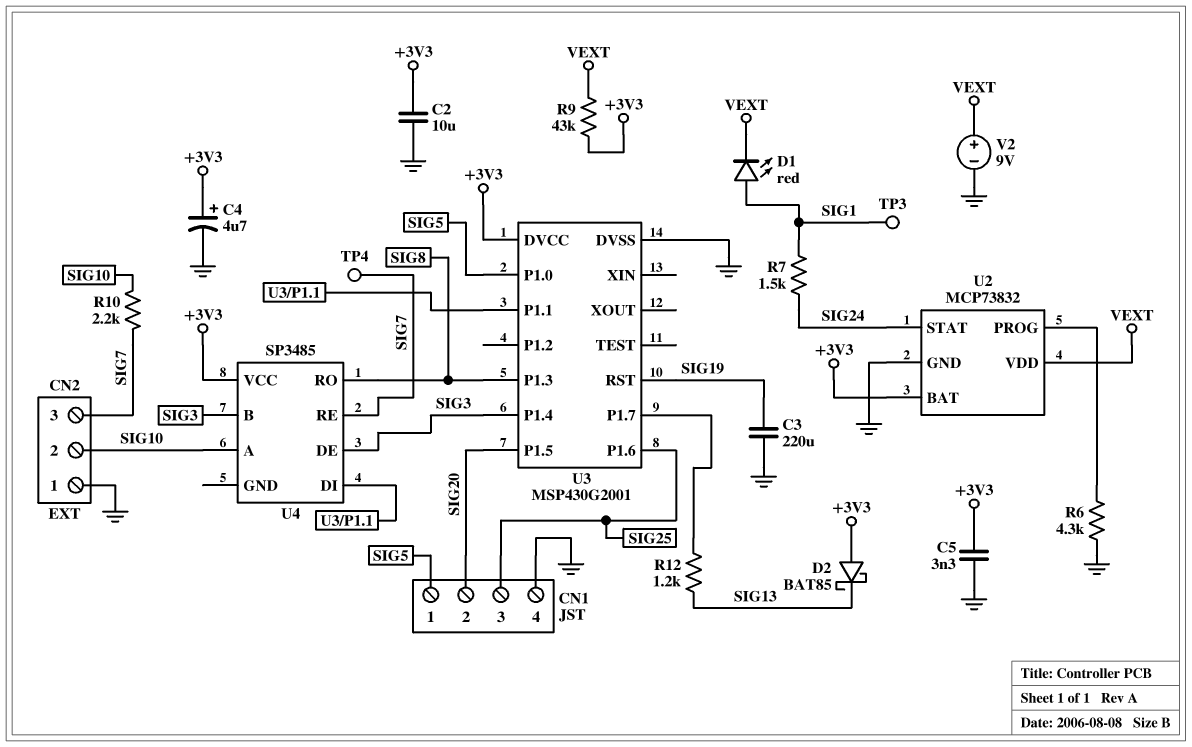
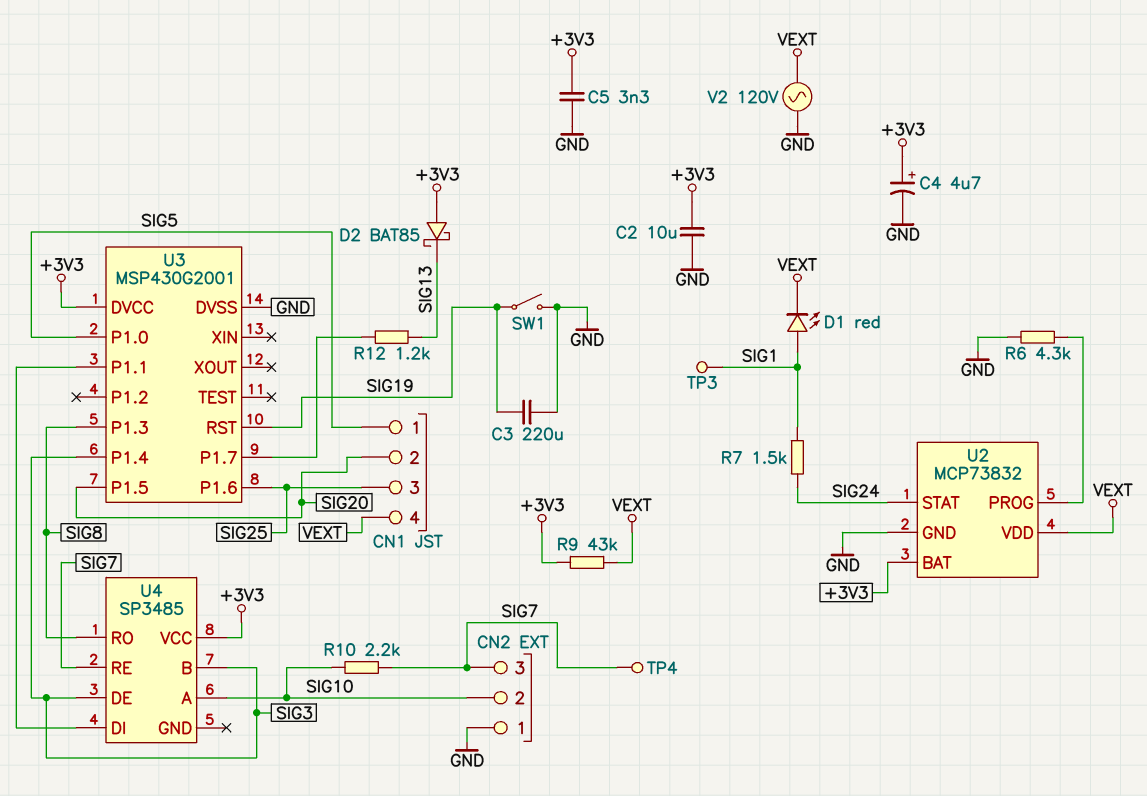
CN1 pin 4: GND -> VEXT
SW1: none -> switch (GND, SIG19)
V2: 9V (plus VEXT, minus GND) -> AC 120V (GND, VEXT)

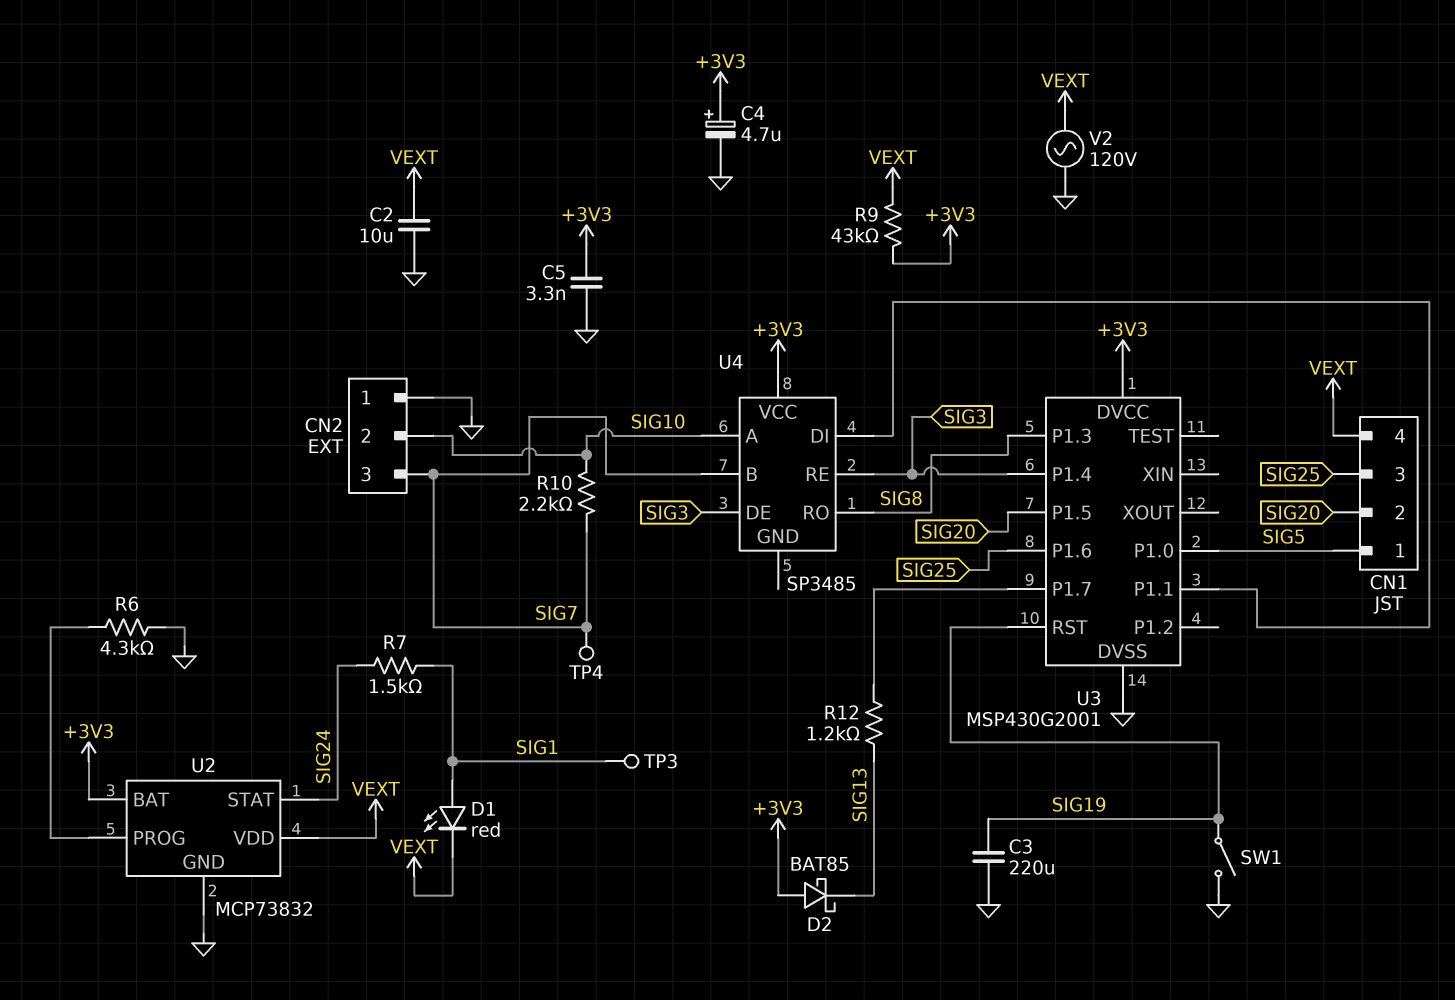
C2: 10uF (+3V3, GND) -> 10uF (GND, VEXT)
U4 pin B: SIG3 -> SIG7
U4 pin RE: SIG7 -> SIG3

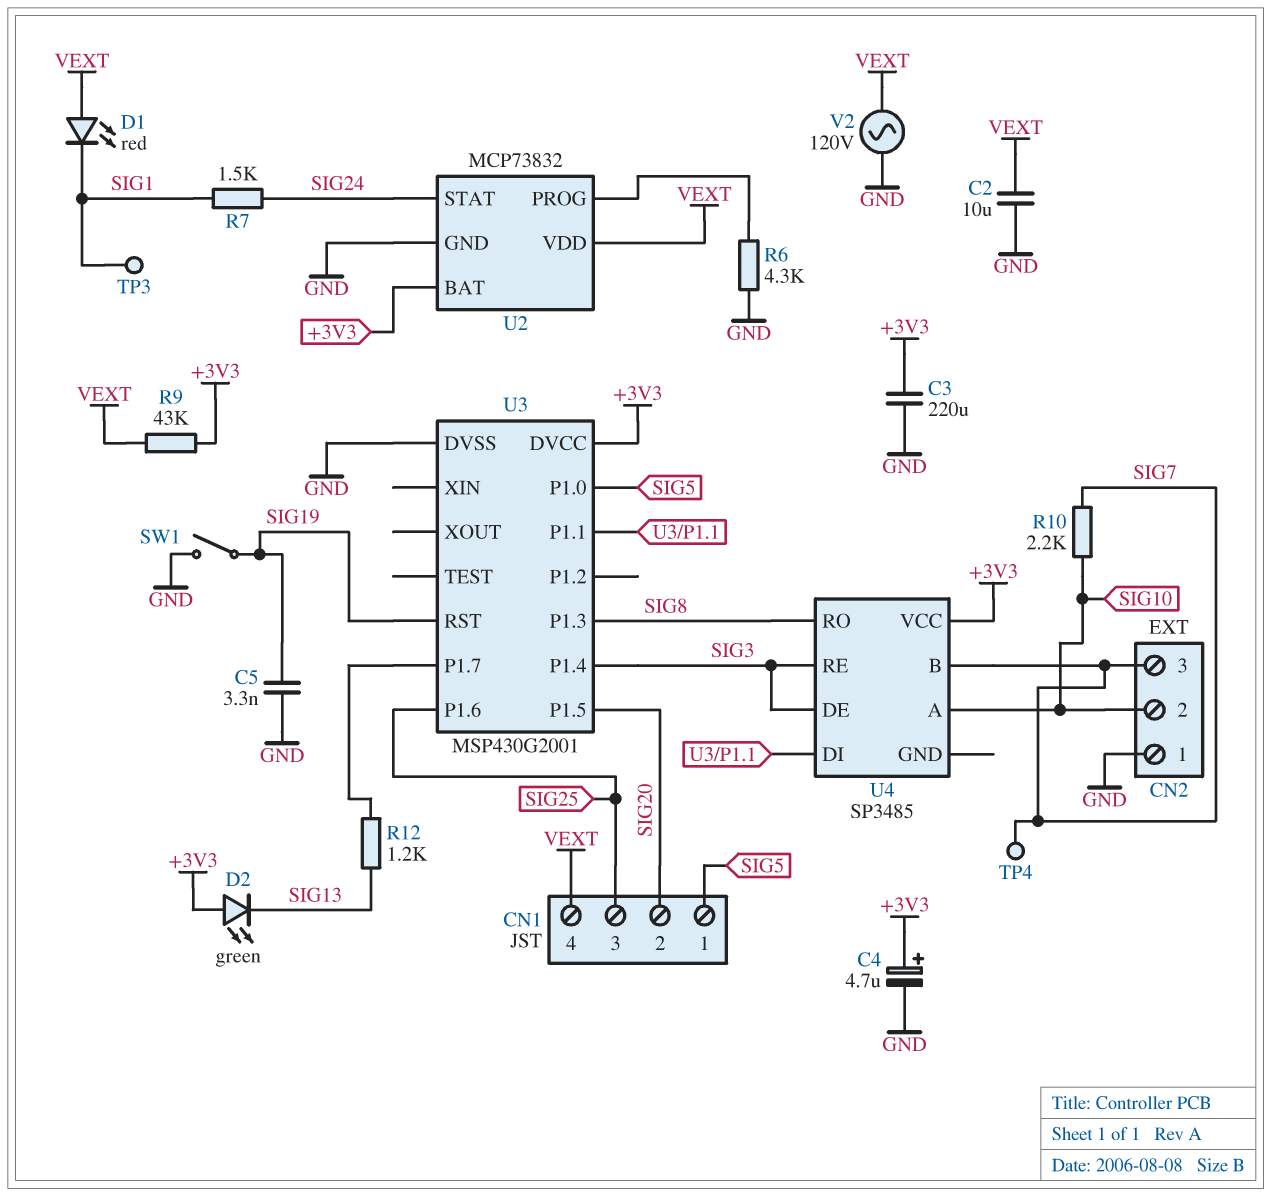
C3: 220uF (GND, SIG19) -> 220uF (+3V3, GND)
C5: 3.3nF (+3V3, GND) -> 3.3nF (GND, SIG19)
D1: LED red (A SIG1, K VEXT) -> LED red (A VEXT, K SIG1)
D2: schottky BAT85 (A +3V3, K SIG13) -> LED green (A +3V3, K SIG13)

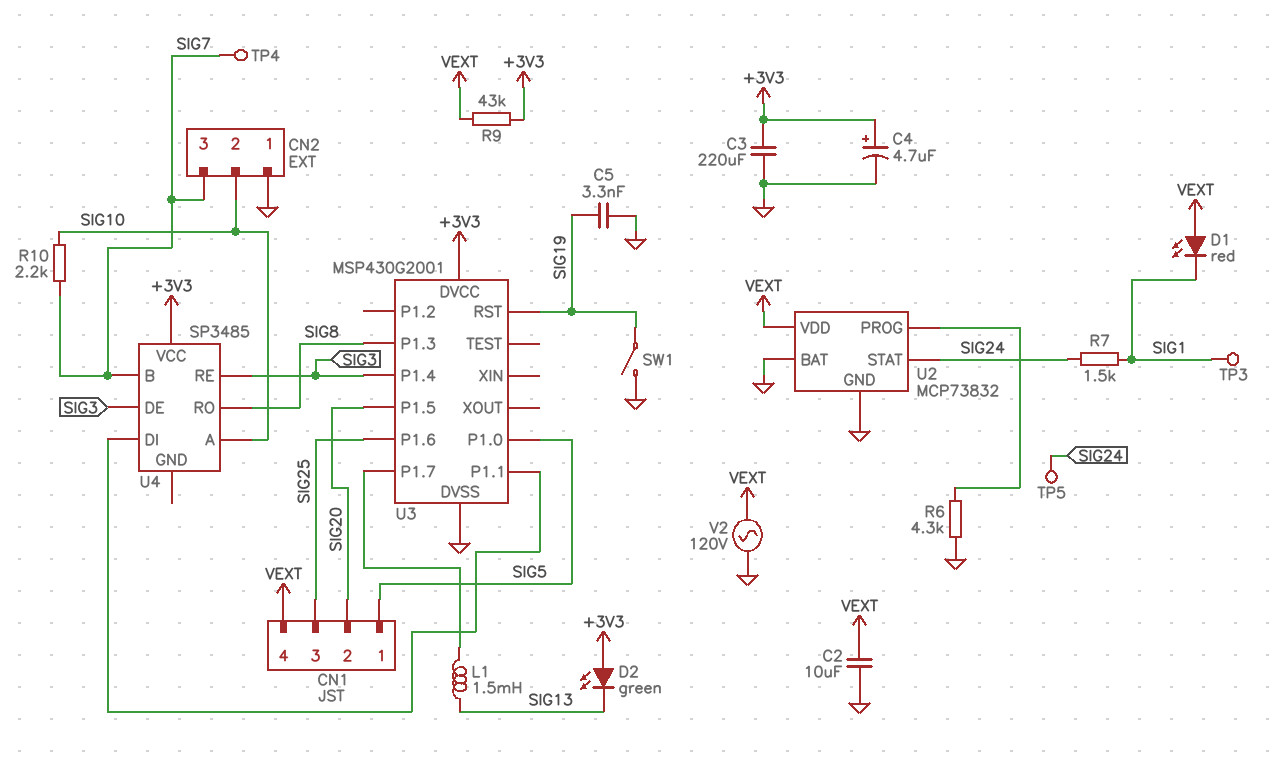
L1: none -> 1.5mH (SIG13, U3/P1.7)
R12: 1.2k (SIG13, U3/P1.7) -> none
TP5: none -> test point (SIG24)
U2 pin BAT: +3V3 -> GND

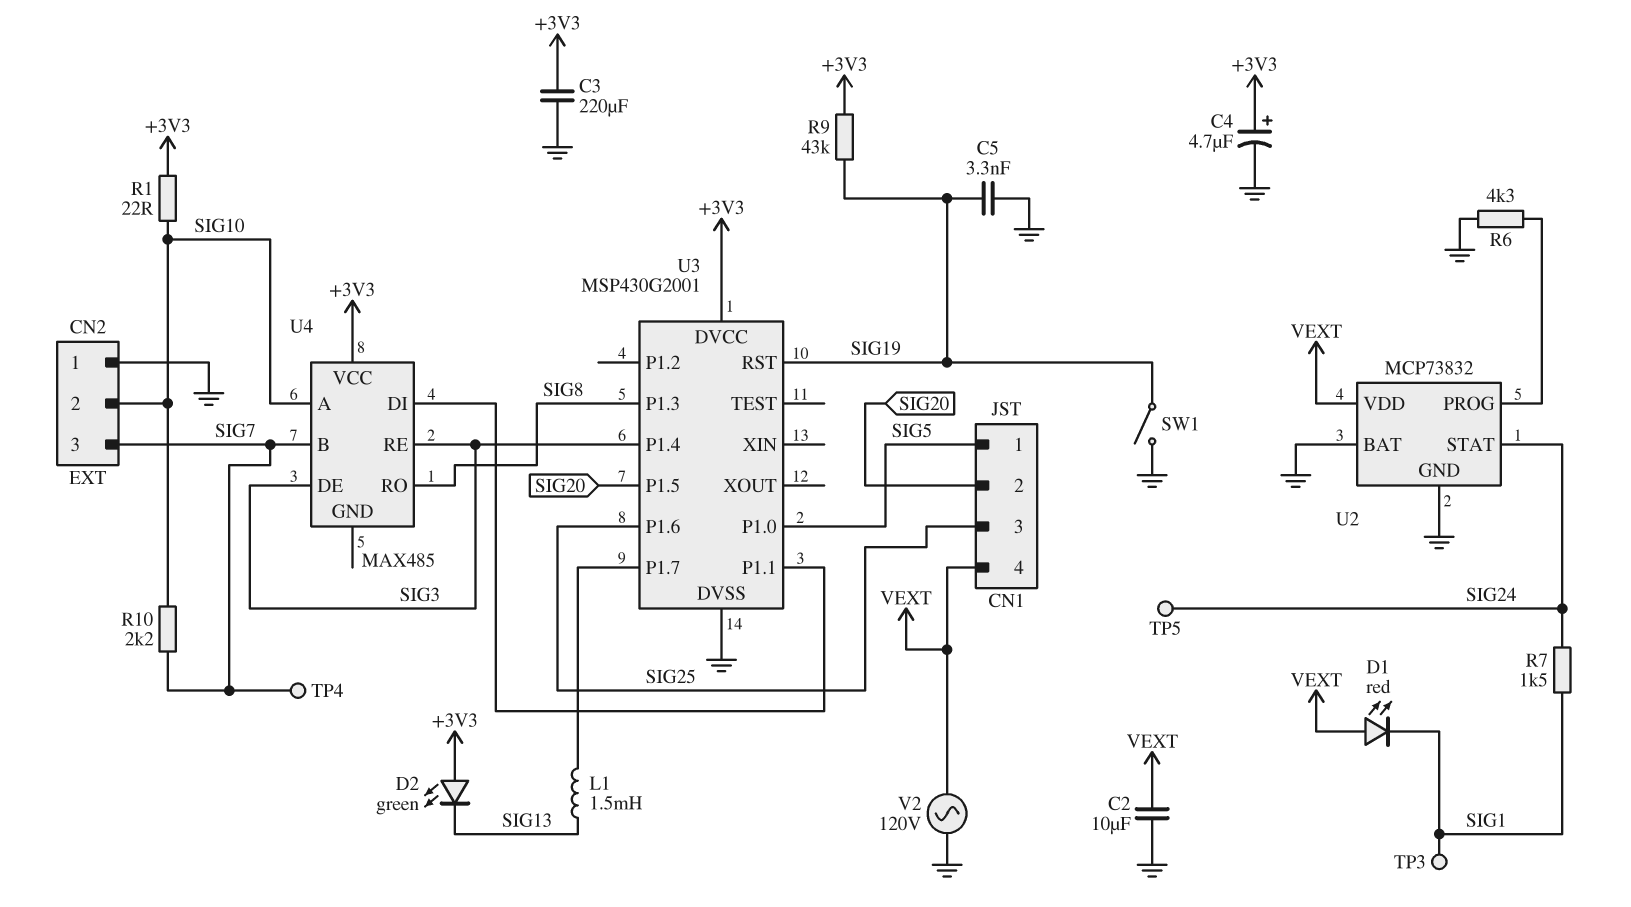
R1: none -> 22 (+3V3, SIG10)
R9: 43k (+3V3, VEXT) -> 43k (+3V3, SIG19)
U4: SP3485 -> MAX485

